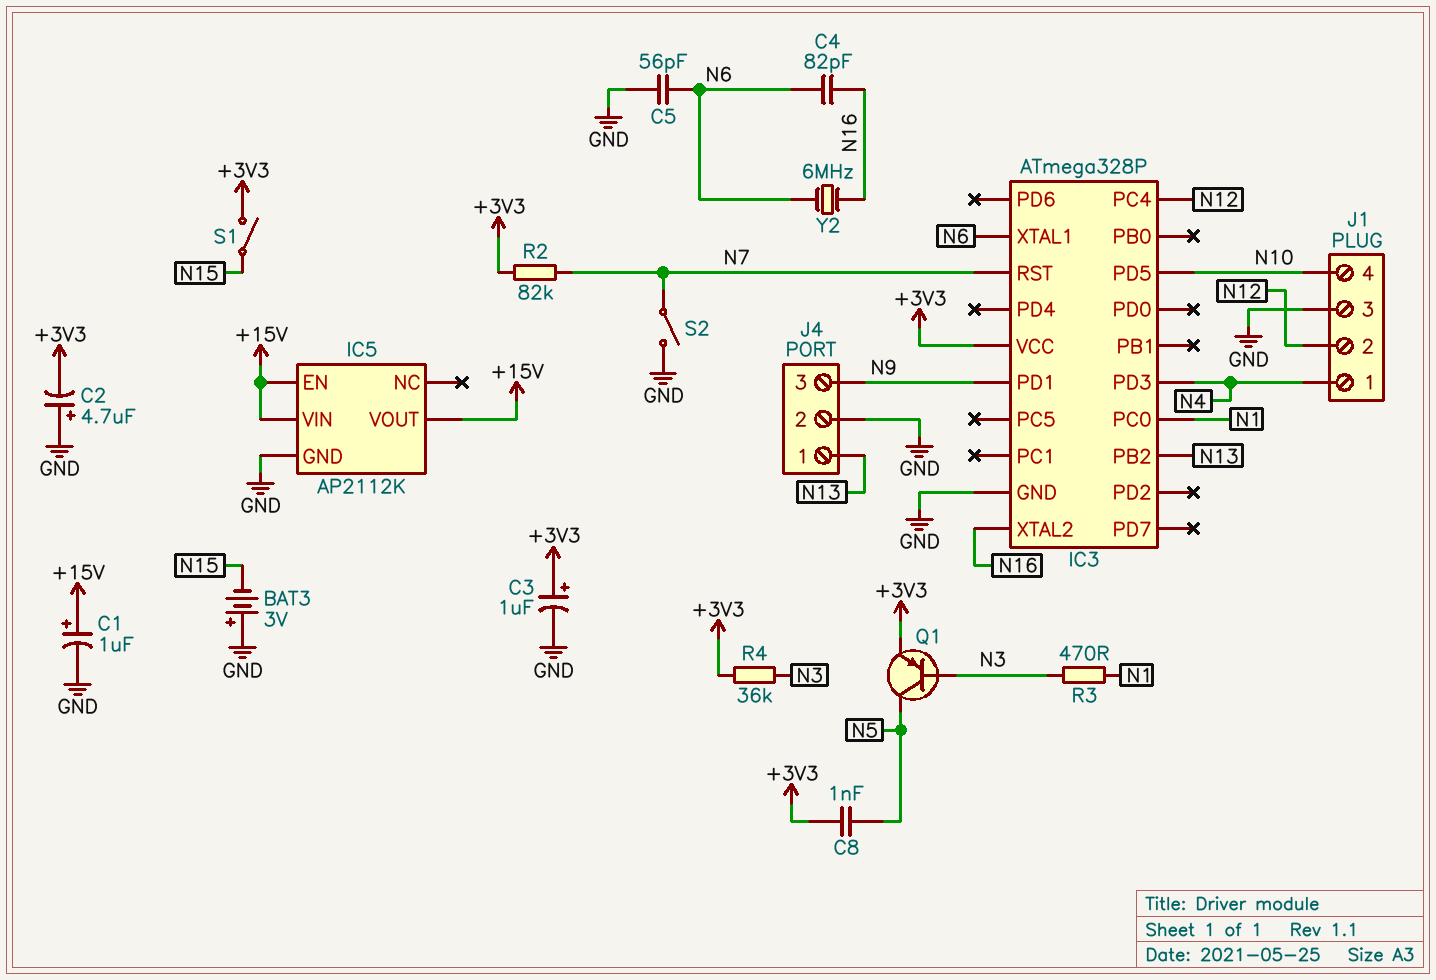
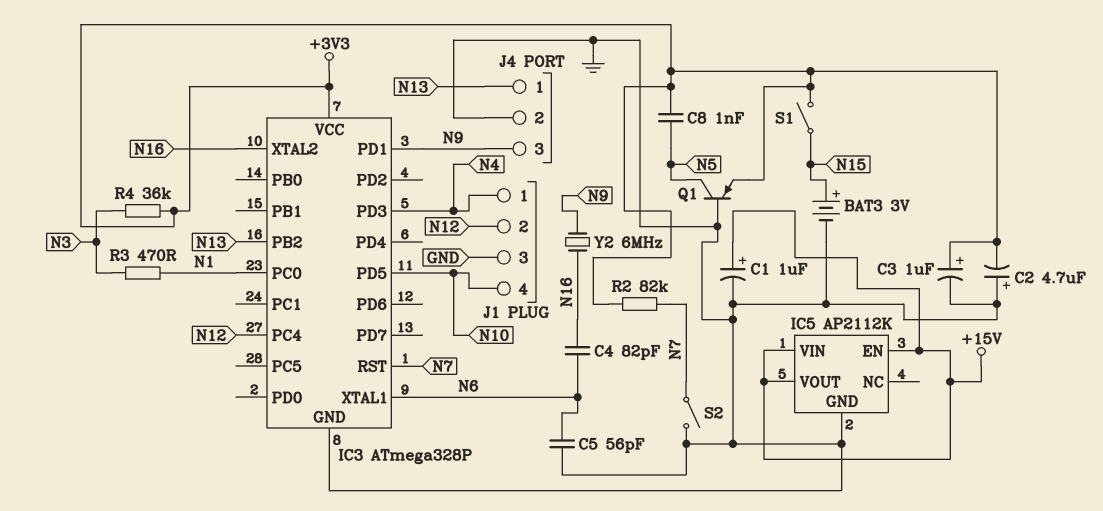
BAT3: 3V (plus GND, minus N15) -> 3V (plus N15, minus GND)
Q1: PNP (B N3, C N5, E +3V3) -> PNP (B GND, C N5, E +3V3)
Y2: 6MHz (N6, N16) -> 6MHz (N9, N16)

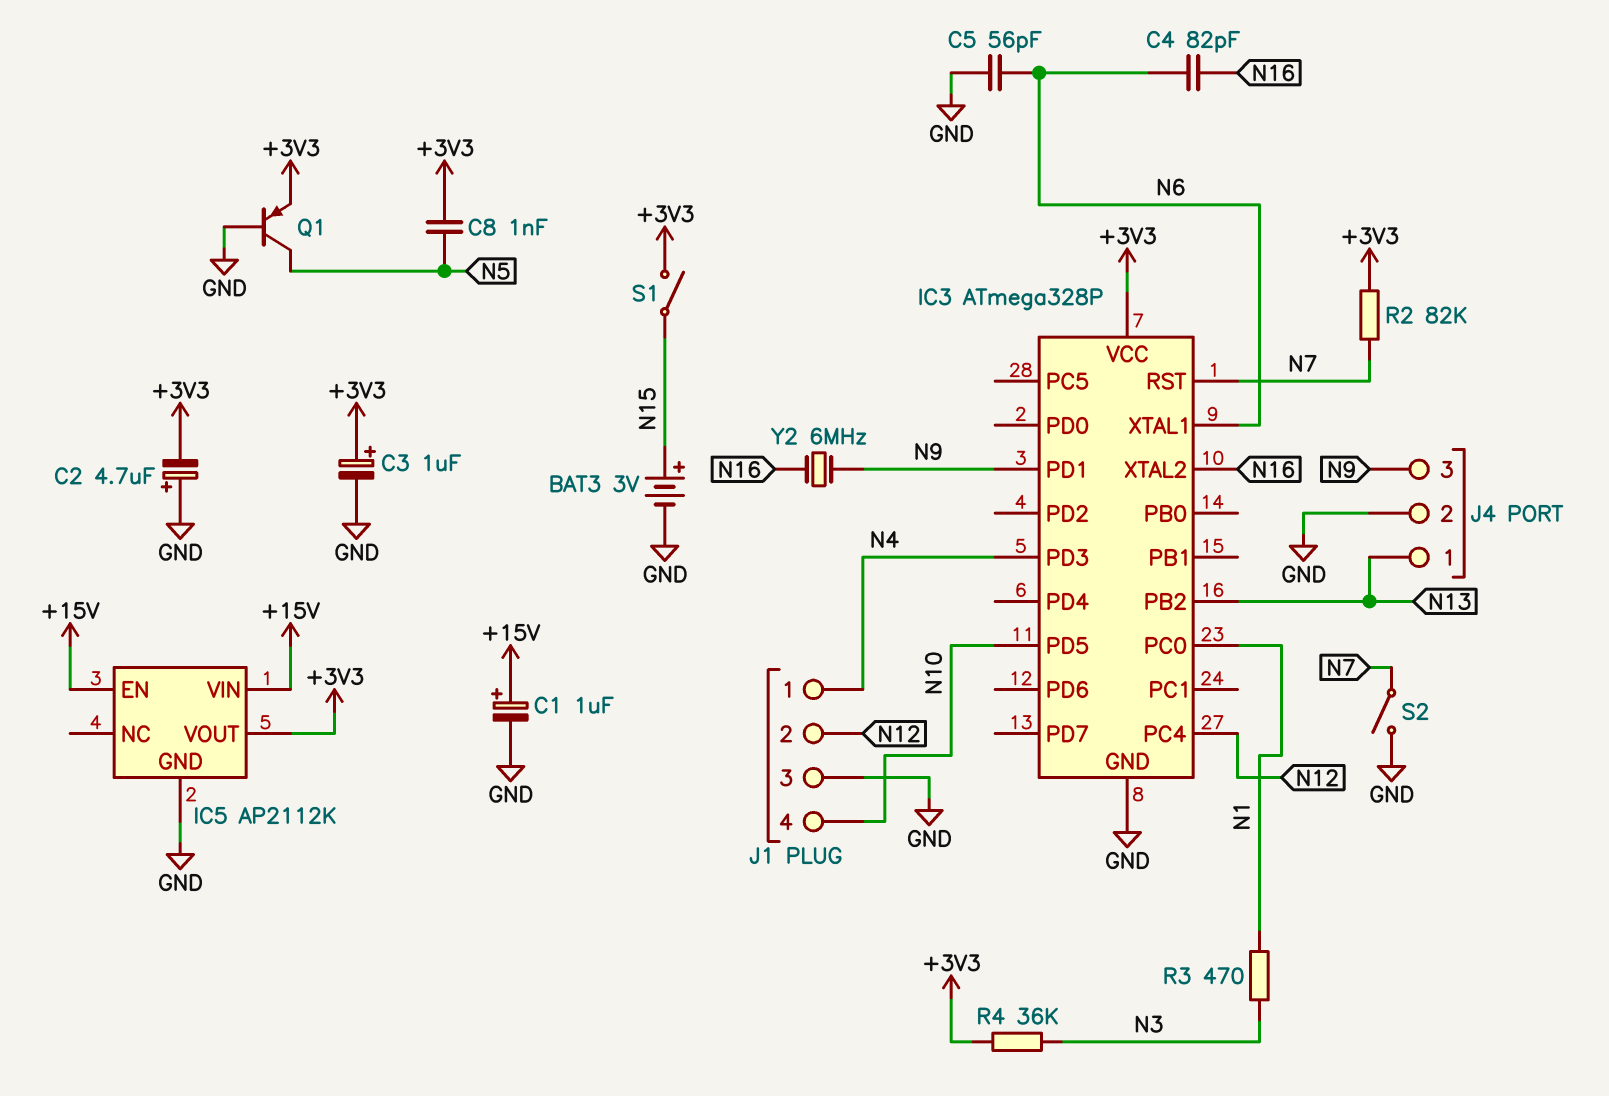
IC5 pin VOUT: +15V -> +3V3

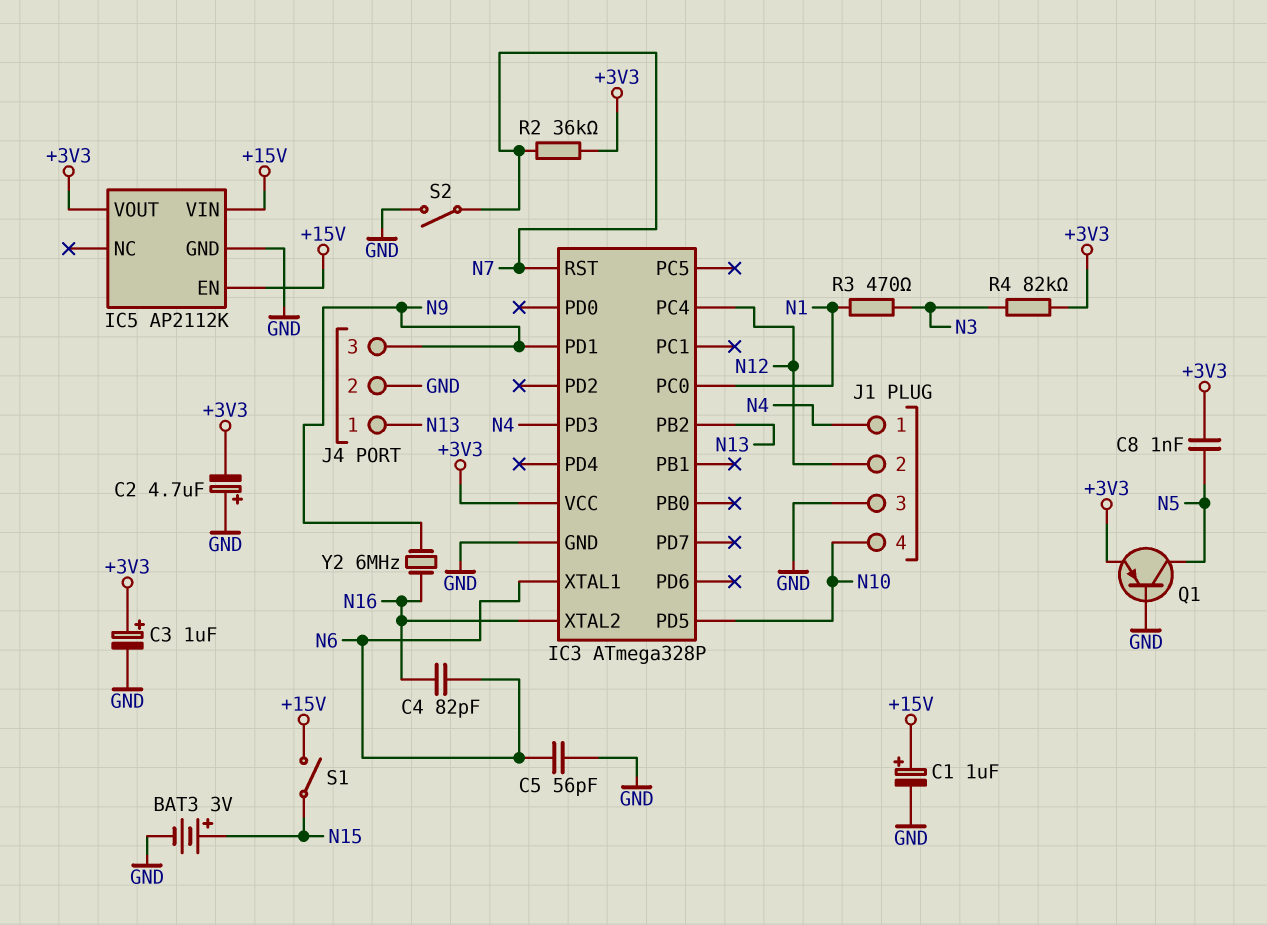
R2: 82k (+3V3, N7) -> 36k (+3V3, N7)
R4: 36k (+3V3, N3) -> 82k (+3V3, N3)
S1: switch (+3V3, N15) -> switch (+15V, N15)

